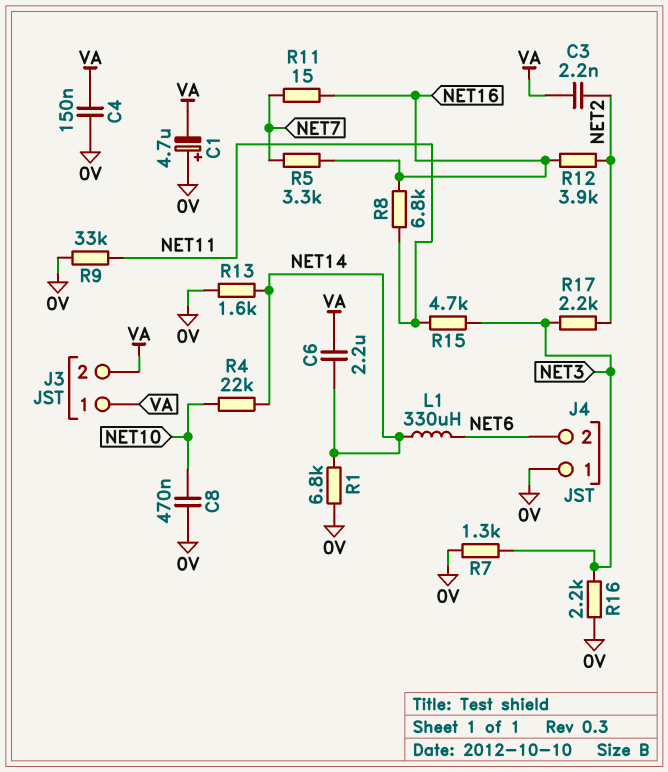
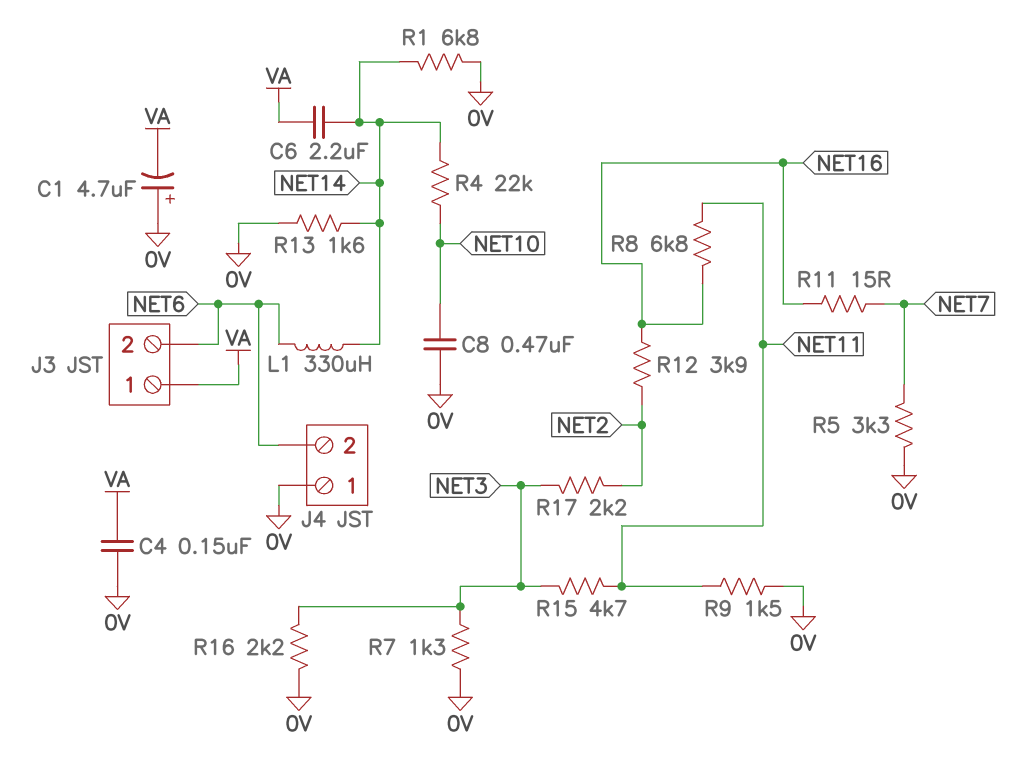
C3: 2.2nF (NET2, VA) -> none
J3 pin 2: VA -> NET6
R5: 3.3k (NET7, NET16) -> 3.3k (0V, NET7)
R9: 33k (0V, NET11) -> 1.5k (0V, NET11)

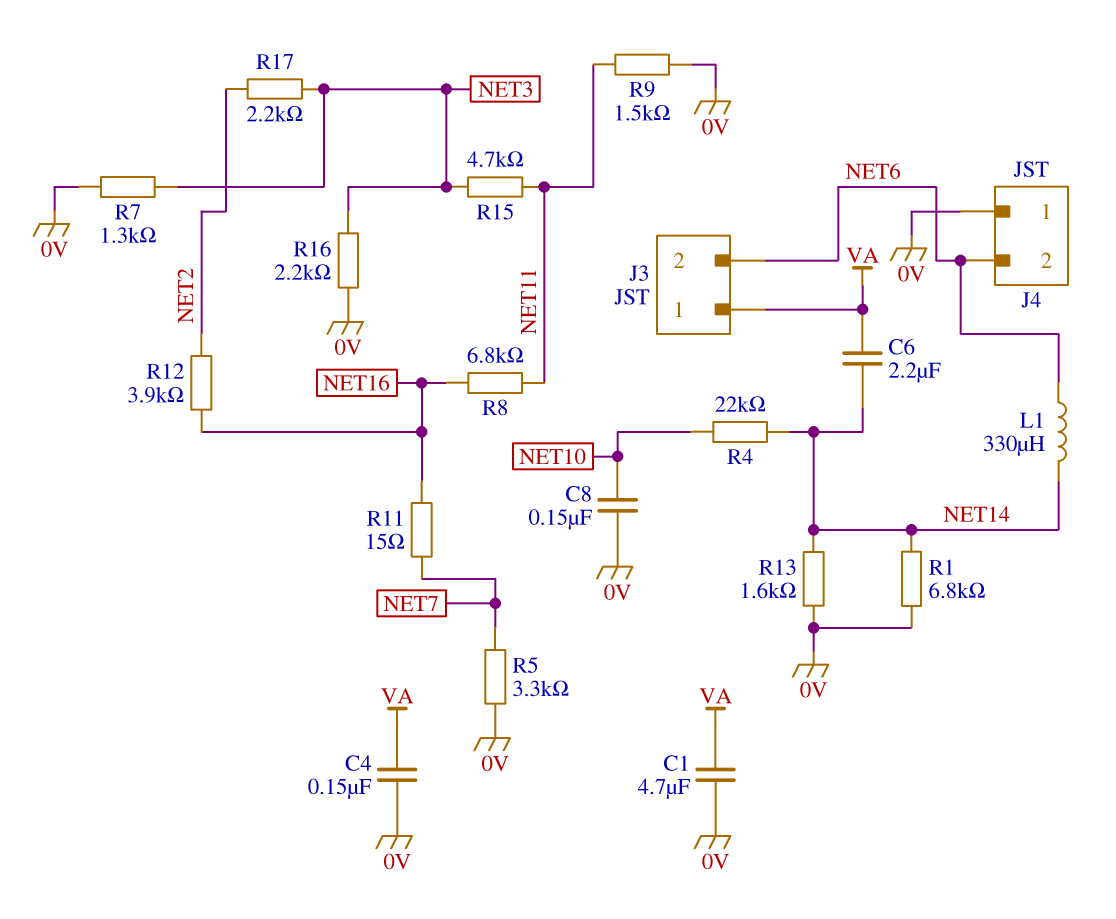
C1: 4.7uF (plus 0V, minus VA) -> 4.7uF (0V, VA)
C8: 470nF (0V, NET10) -> 150nF (0V, NET10)

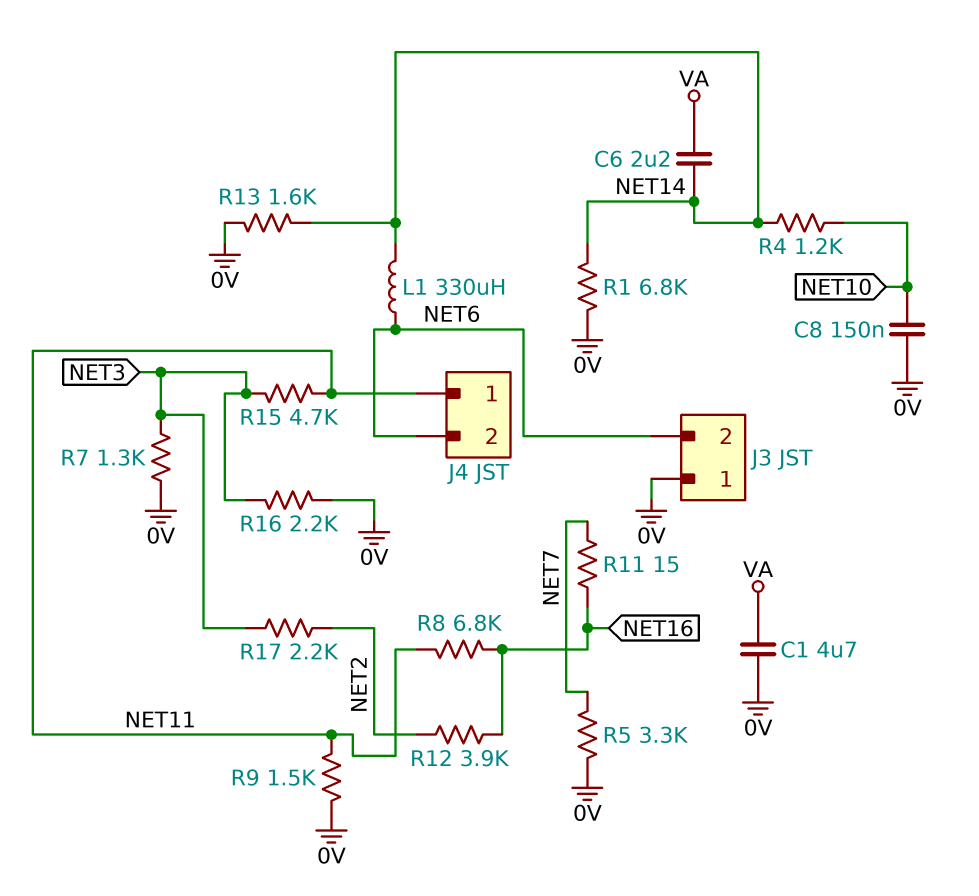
C4: 150nF (0V, VA) -> none
J3 pin 1: VA -> 0V
J4 pin 1: 0V -> NET11
R4: 22k (NET10, NET14) -> 1.2k (NET10, NET14)

